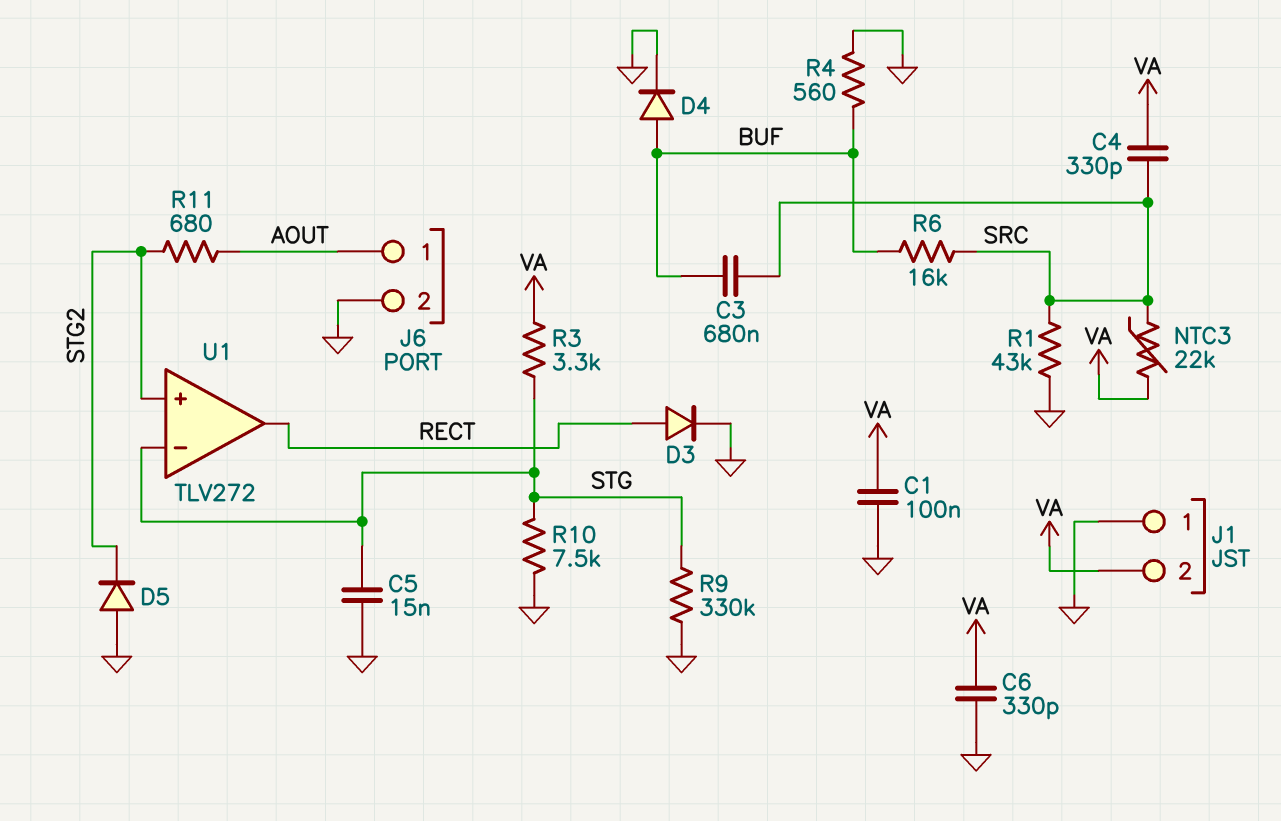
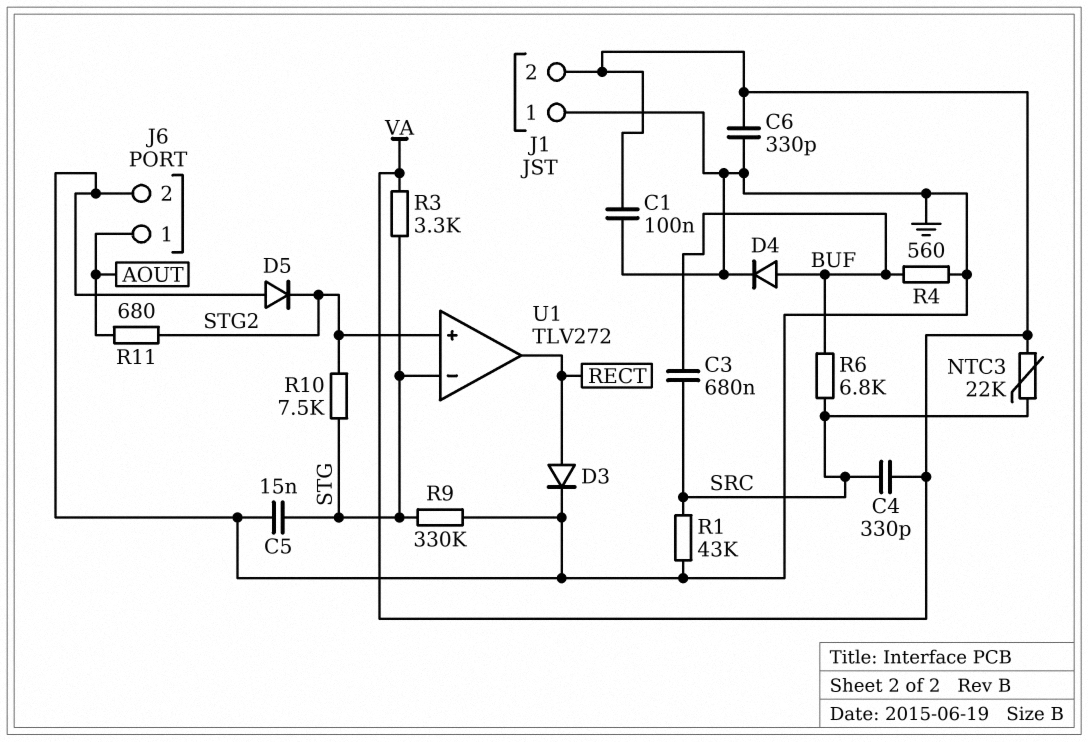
R6: 16k (BUF, SRC) -> 6.8k (BUF, SRC)
R10: 7.5k (GND, STG) -> 7.5k (STG, STG2)

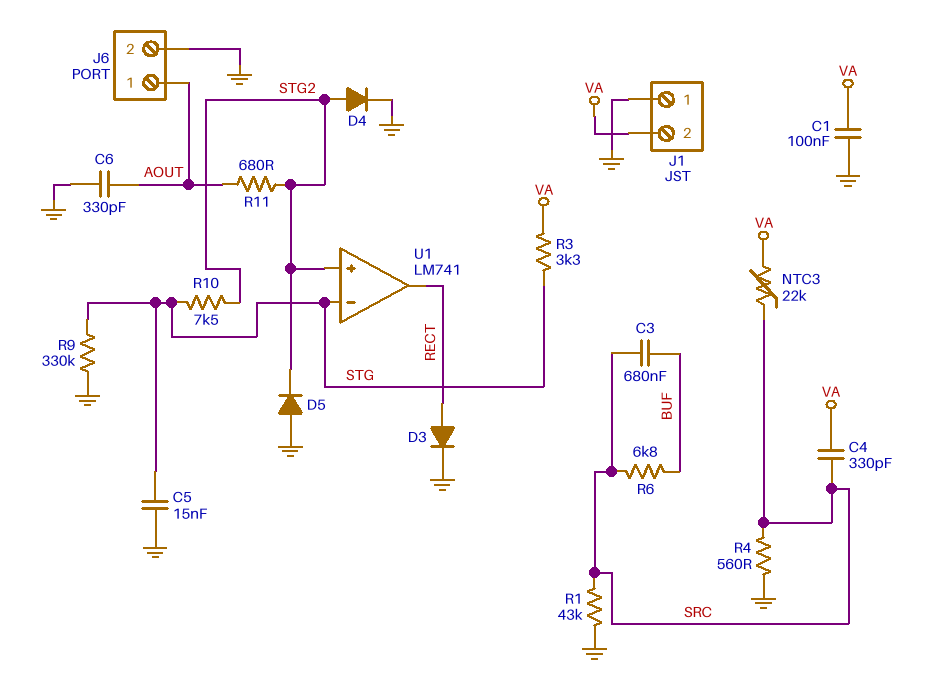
C6: 330pF (GND, VA) -> 330pF (AOUT, GND)
D4: diode (A BUF, K GND) -> diode (A STG2, K GND)
R4: 560 (BUF, GND) -> 560 (GND, SRC)
U1: TLV272 -> LM741

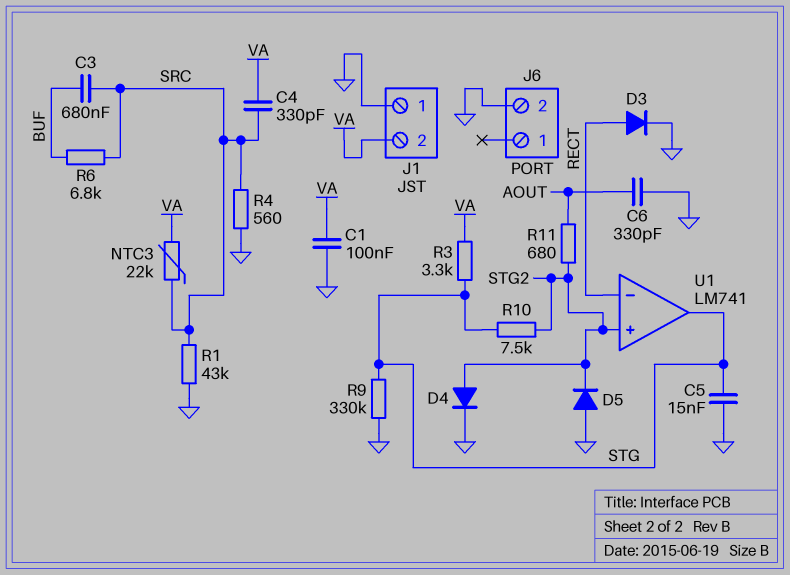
J6 pin 1: AOUT -> none
U1 pin in-: STG -> RECT
U1 pin out: RECT -> STG

